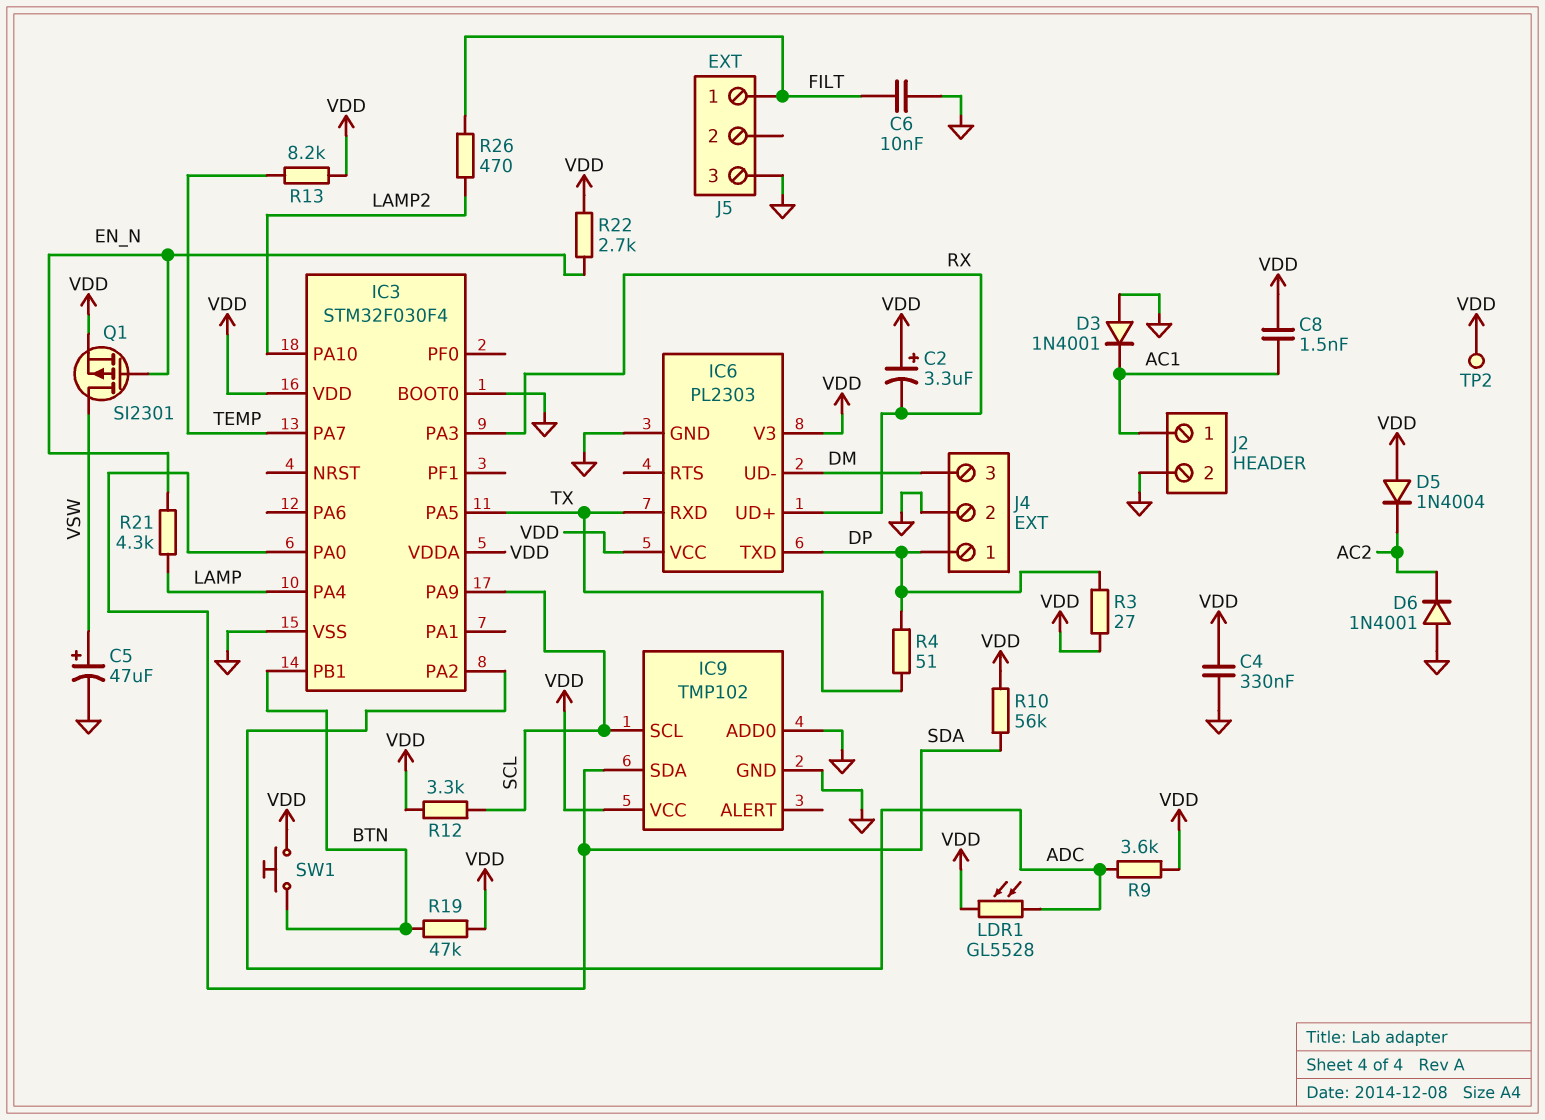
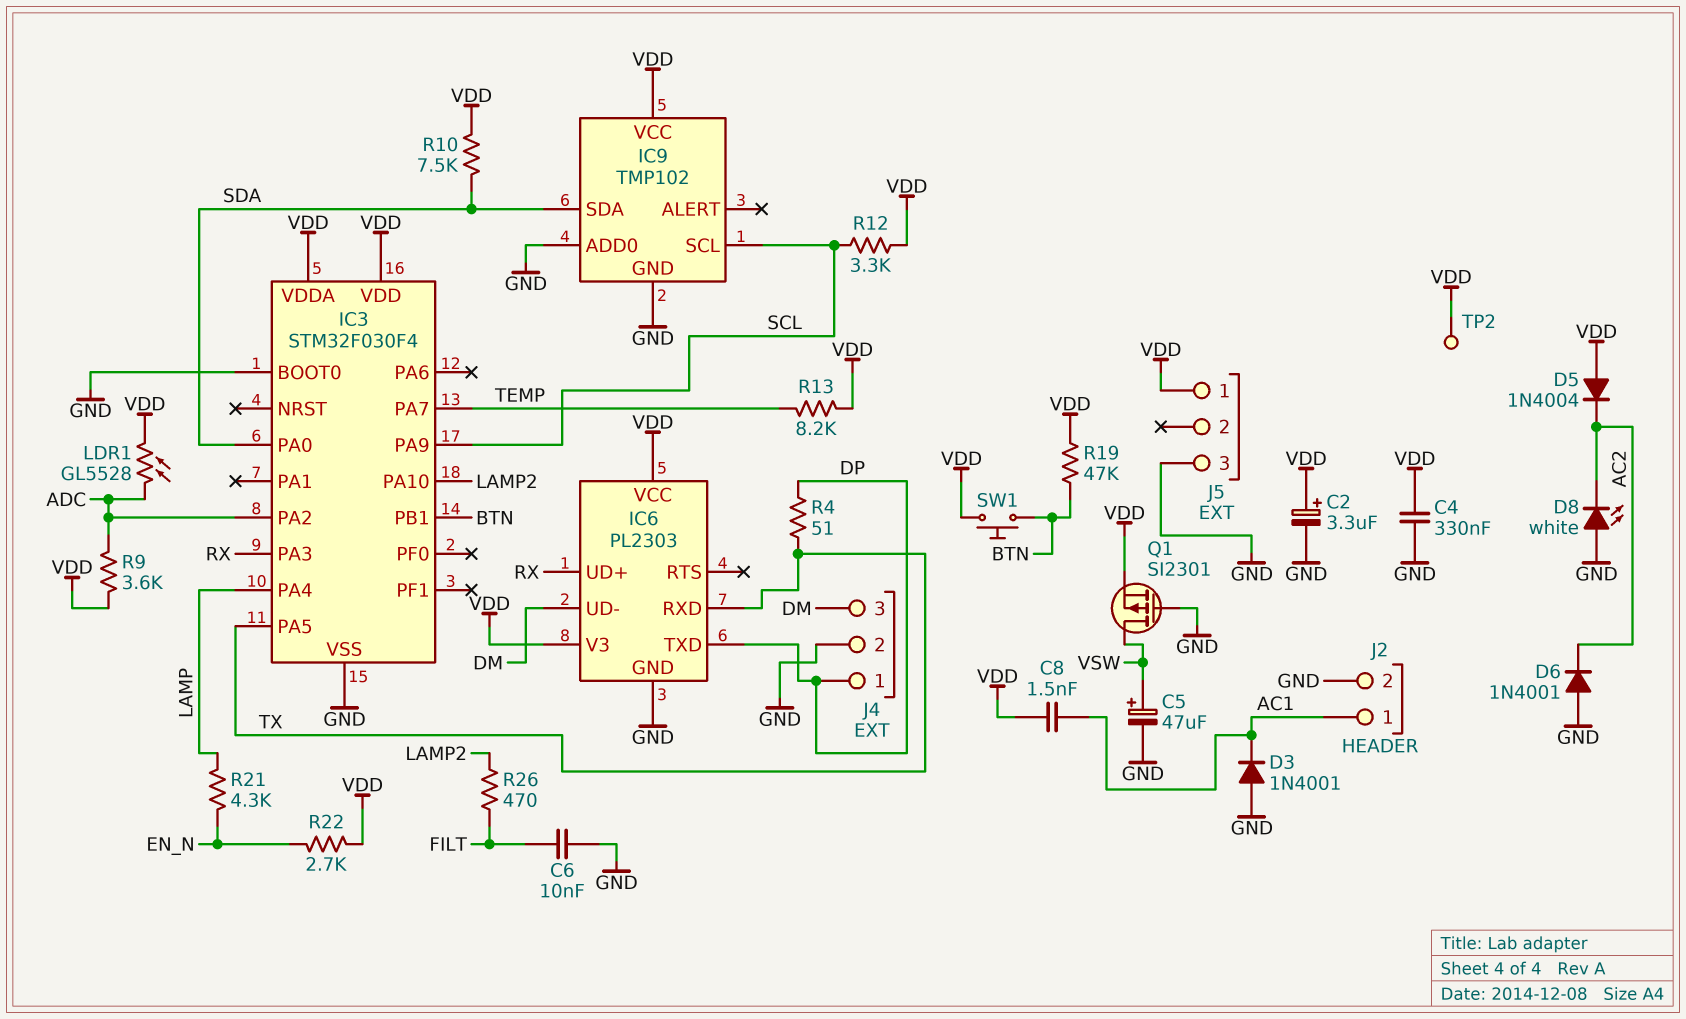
C2: 3.3uF (plus VDD, minus RX) -> 3.3uF (plus VDD, minus GND)
D8: none -> LED white (A GND, K AC2)
J5 pin 1: FILT -> VDD
Q1: PMOS SI2301 (G EN_N, D VSW, S VDD) -> PMOS SI2301 (G GND, D VSW, S VDD)
R3: 27 (DP, VDD) -> none
R10: 56k (SDA, VDD) -> 7.5k (SDA, VDD)

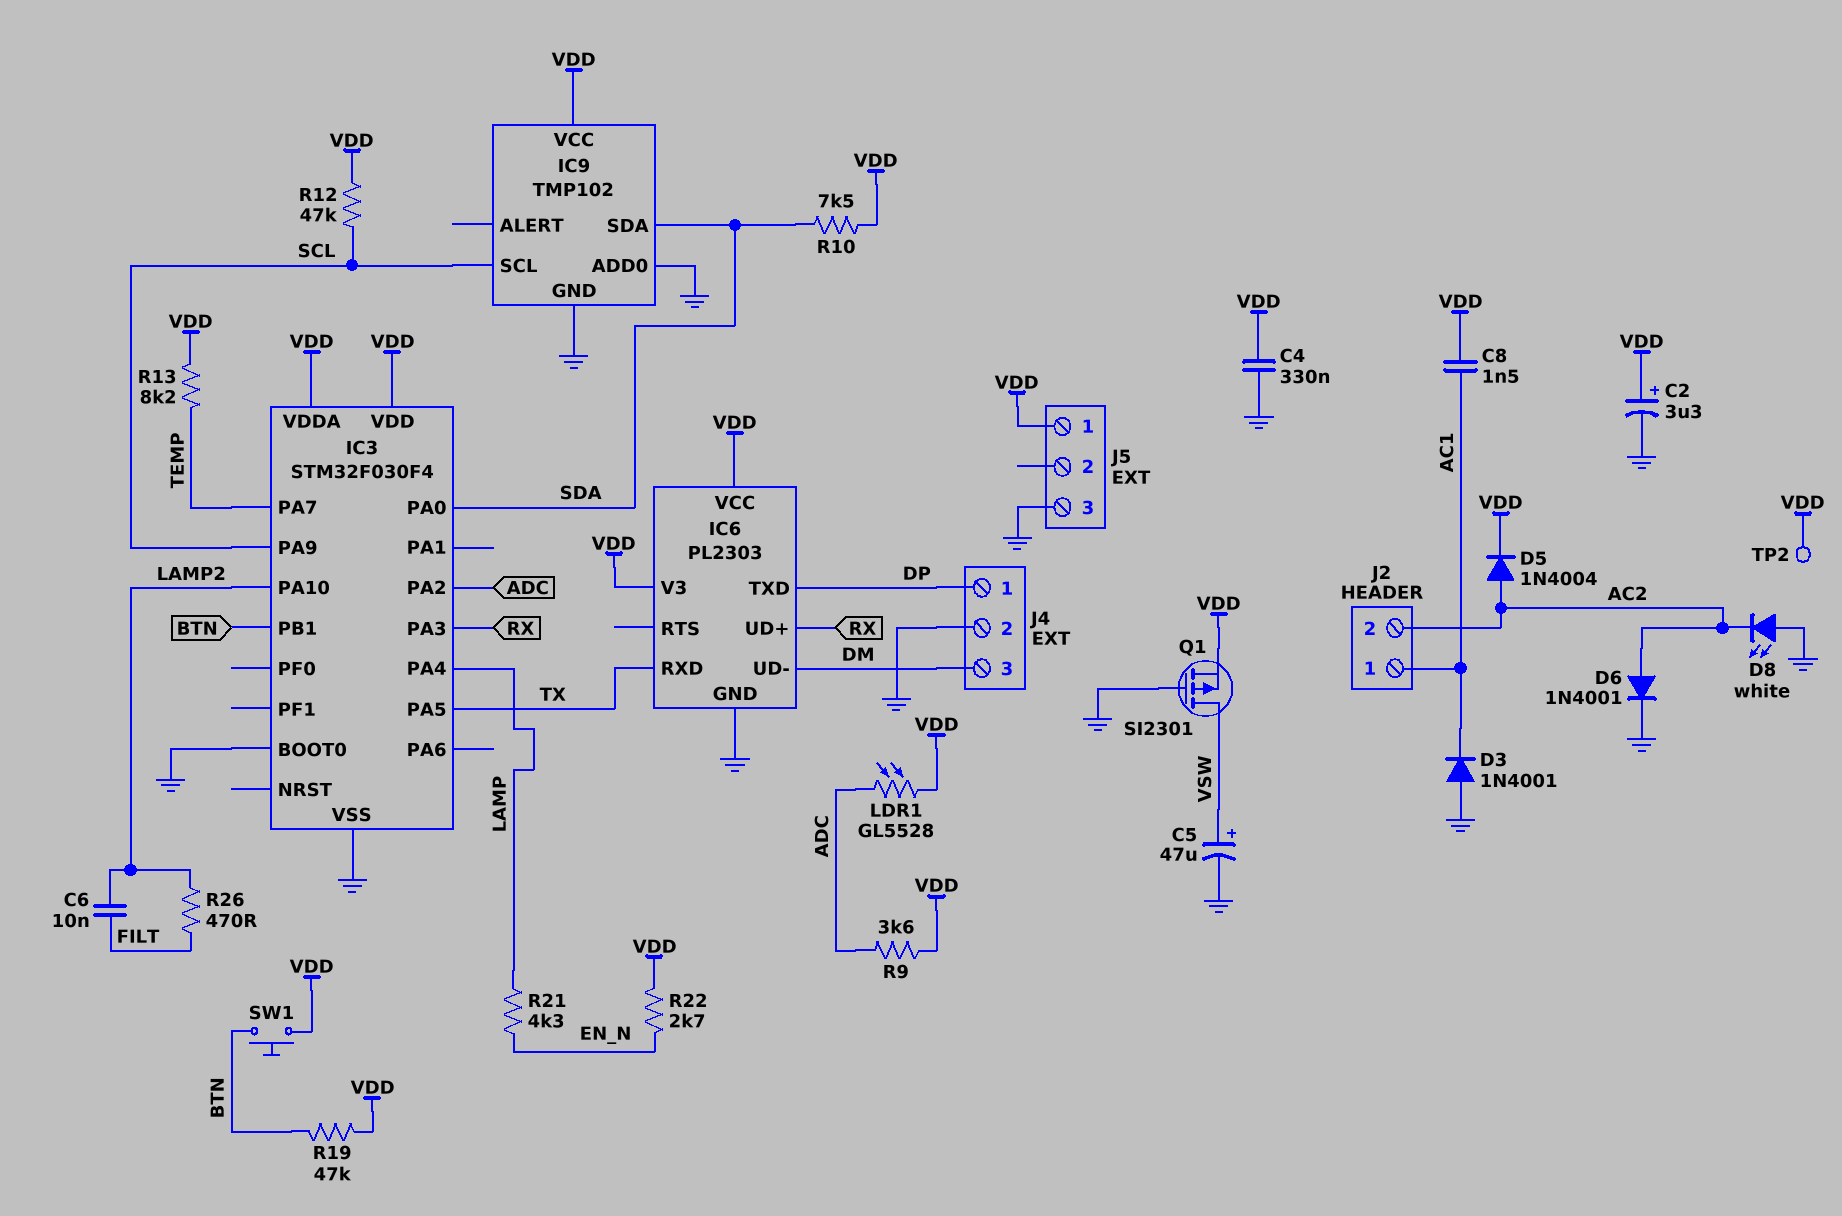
C6: 10nF (FILT, GND) -> 10nF (FILT, LAMP2)
D5: diode 1N4004 (A VDD, K AC2) -> diode 1N4004 (A AC2, K VDD)
D6: diode 1N4001 (A GND, K AC2) -> diode 1N4001 (A AC2, K GND)
J2 pin 2: GND -> AC2
R4: 51 (DP, TX) -> none
R12: 3.3k (SCL, VDD) -> 47k (SCL, VDD)

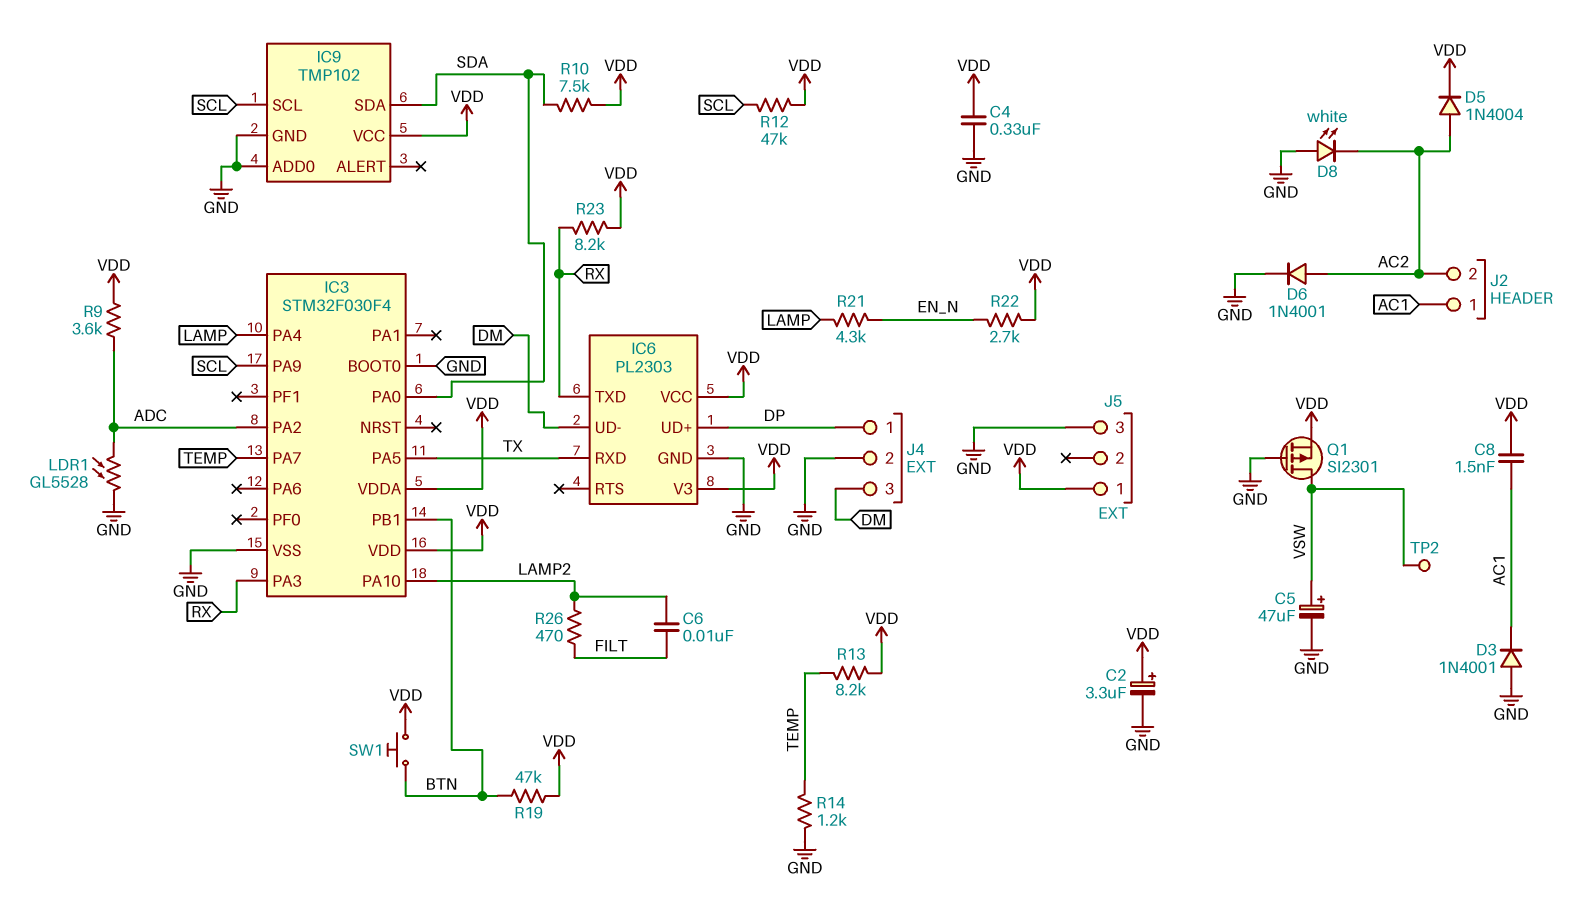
IC6 pin TXD: DP -> RX
IC6 pin UD+: RX -> DP
LDR1: GL5528 (ADC, VDD) -> GL5528 (ADC, GND)
R14: none -> 1.2k (GND, TEMP)
R23: none -> 8.2k (RX, VDD)
TP2: test point (VDD) -> test point (VSW)

